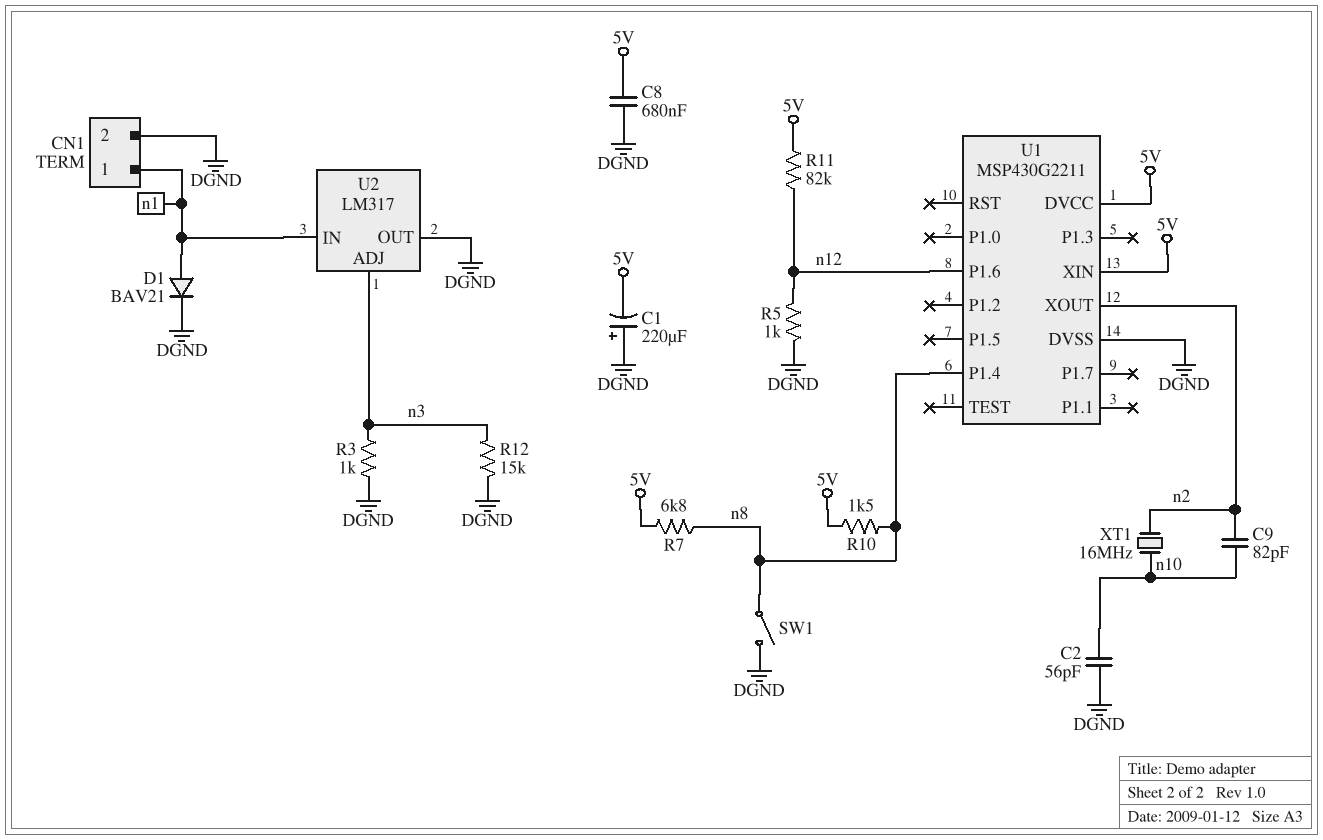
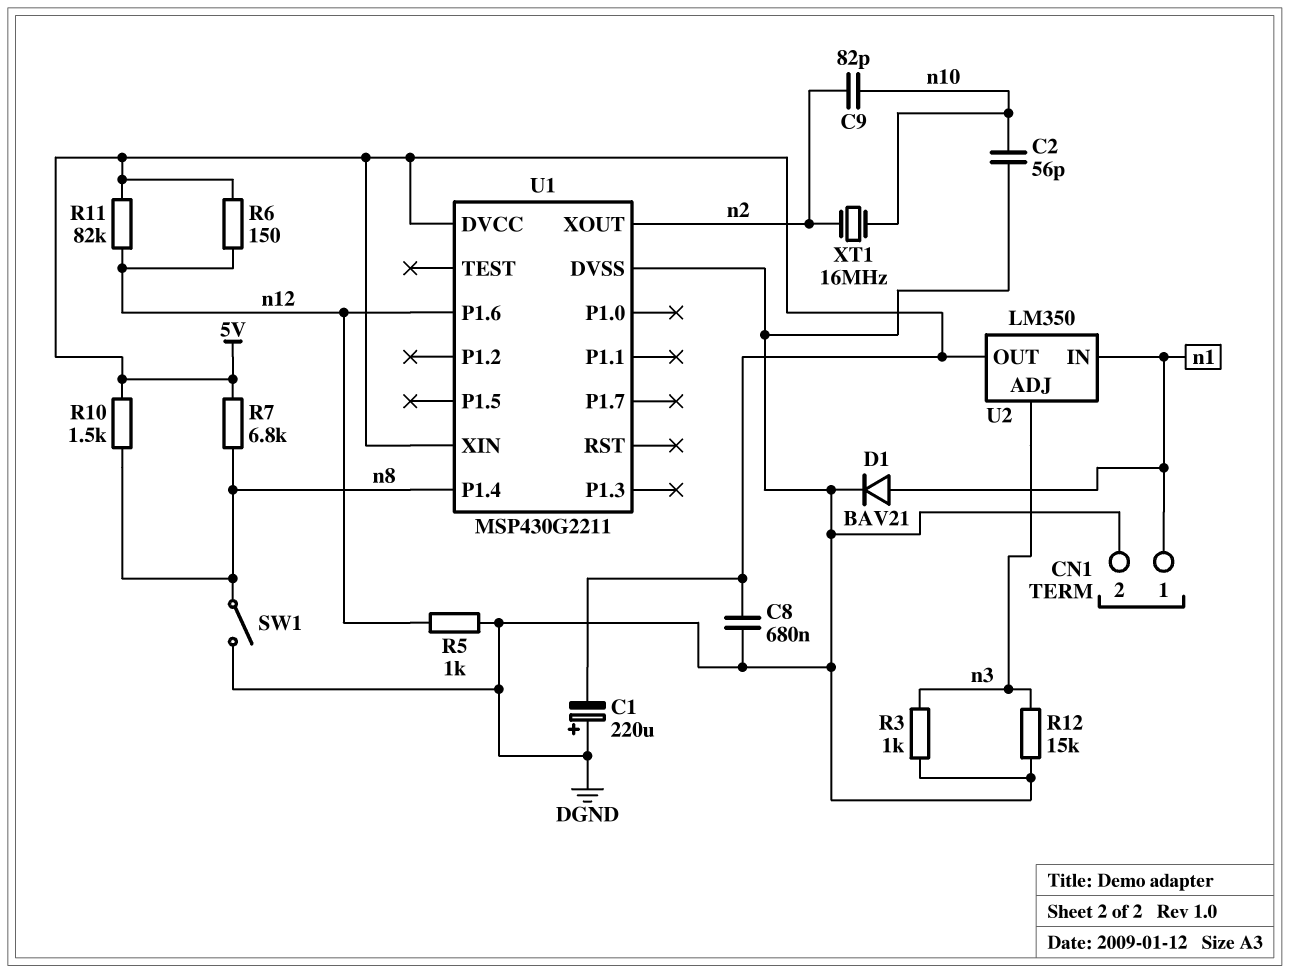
R6: none -> 150 (5V, n12)
U2: LM317 -> LM350
U2 pin OUT: DGND -> 5V

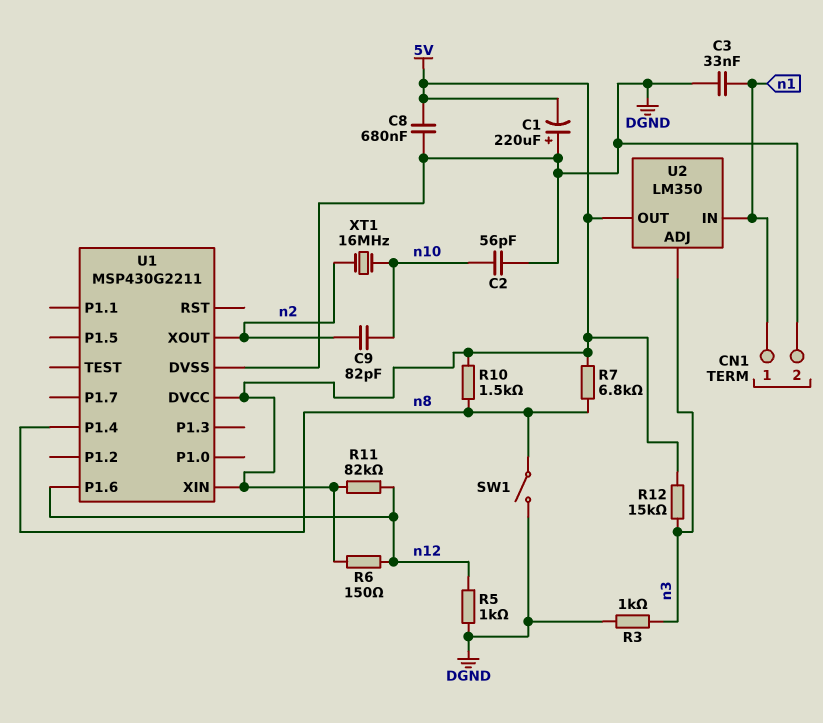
C3: none -> 33nF (DGND, n1)
D1: diode BAV21 (A n1, K DGND) -> none
R12: 15k (DGND, n3) -> 15k (5V, n3)

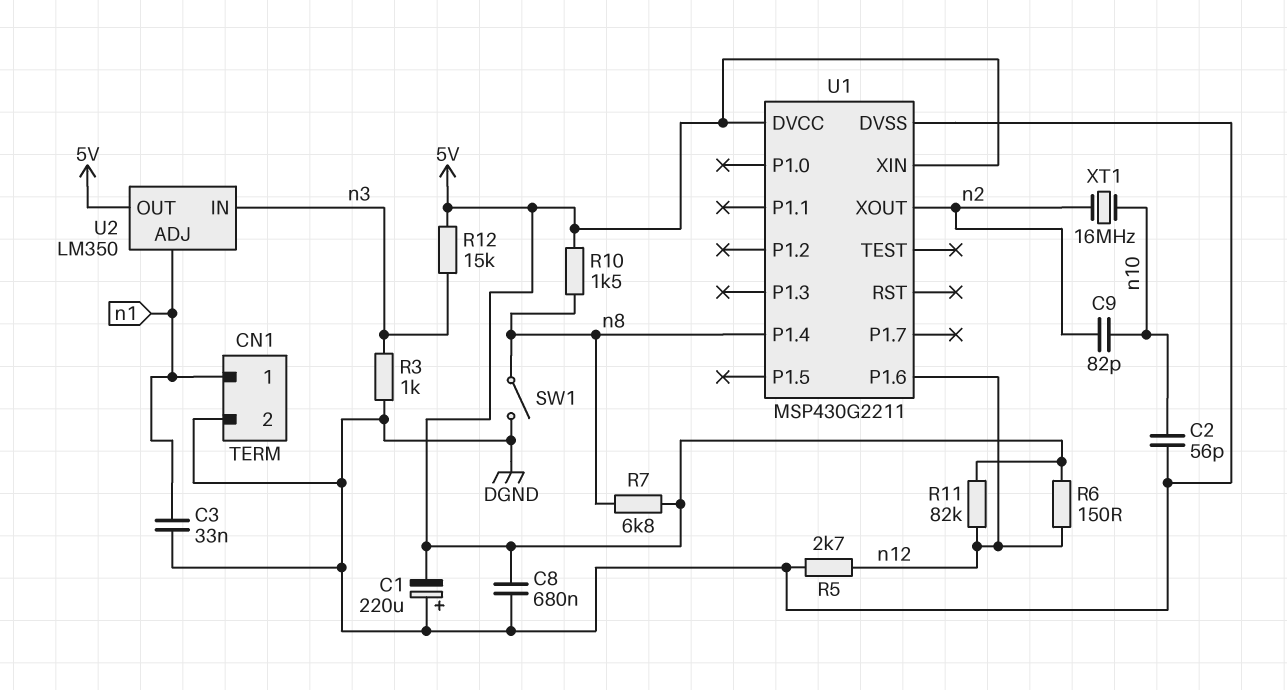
R5: 1k (DGND, n12) -> 2.7k (DGND, n12)
U2 pin ADJ: n3 -> n1
U2 pin IN: n1 -> n3

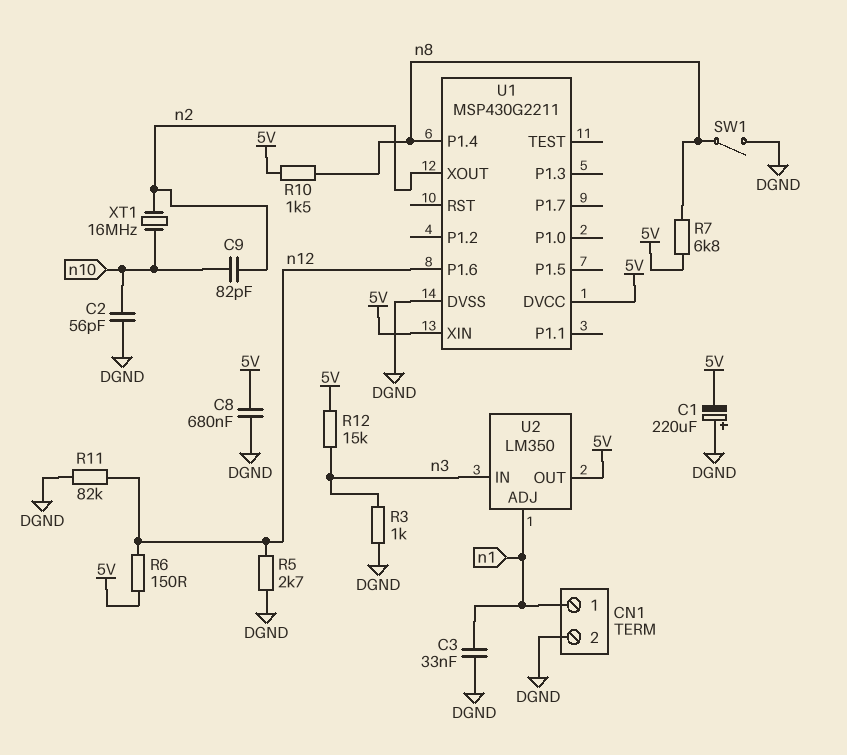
R11: 82k (5V, n12) -> 82k (DGND, n12)

